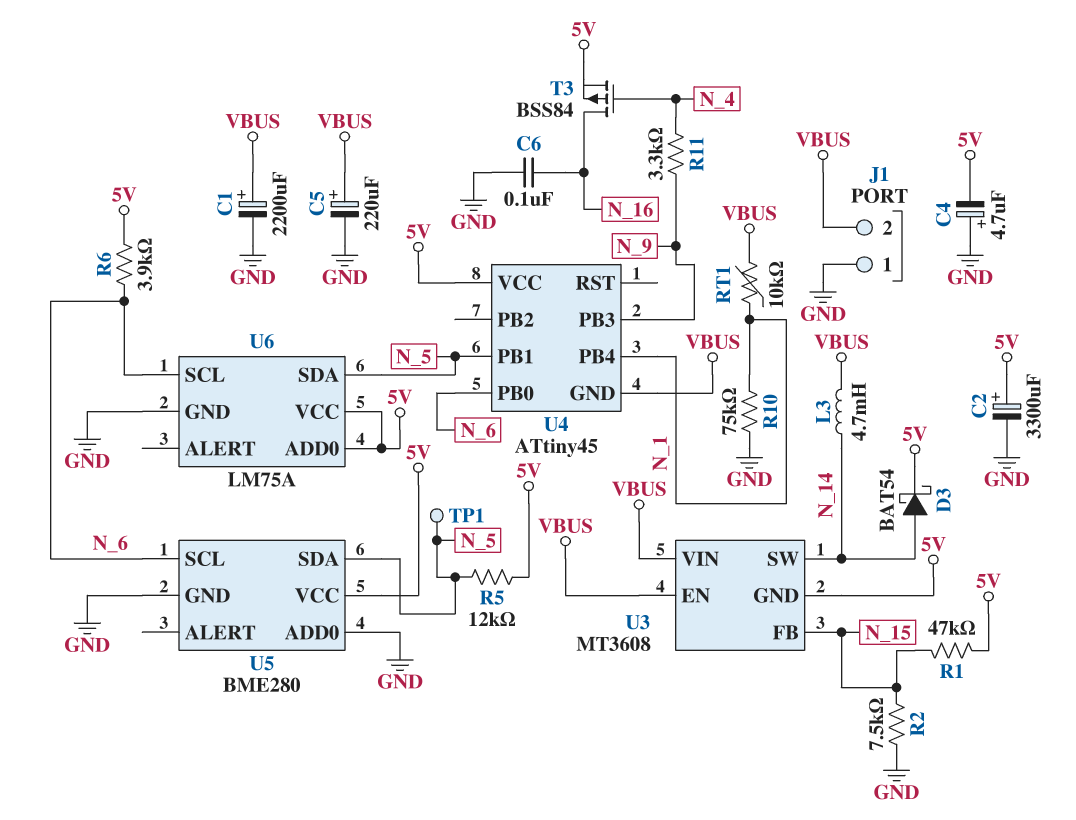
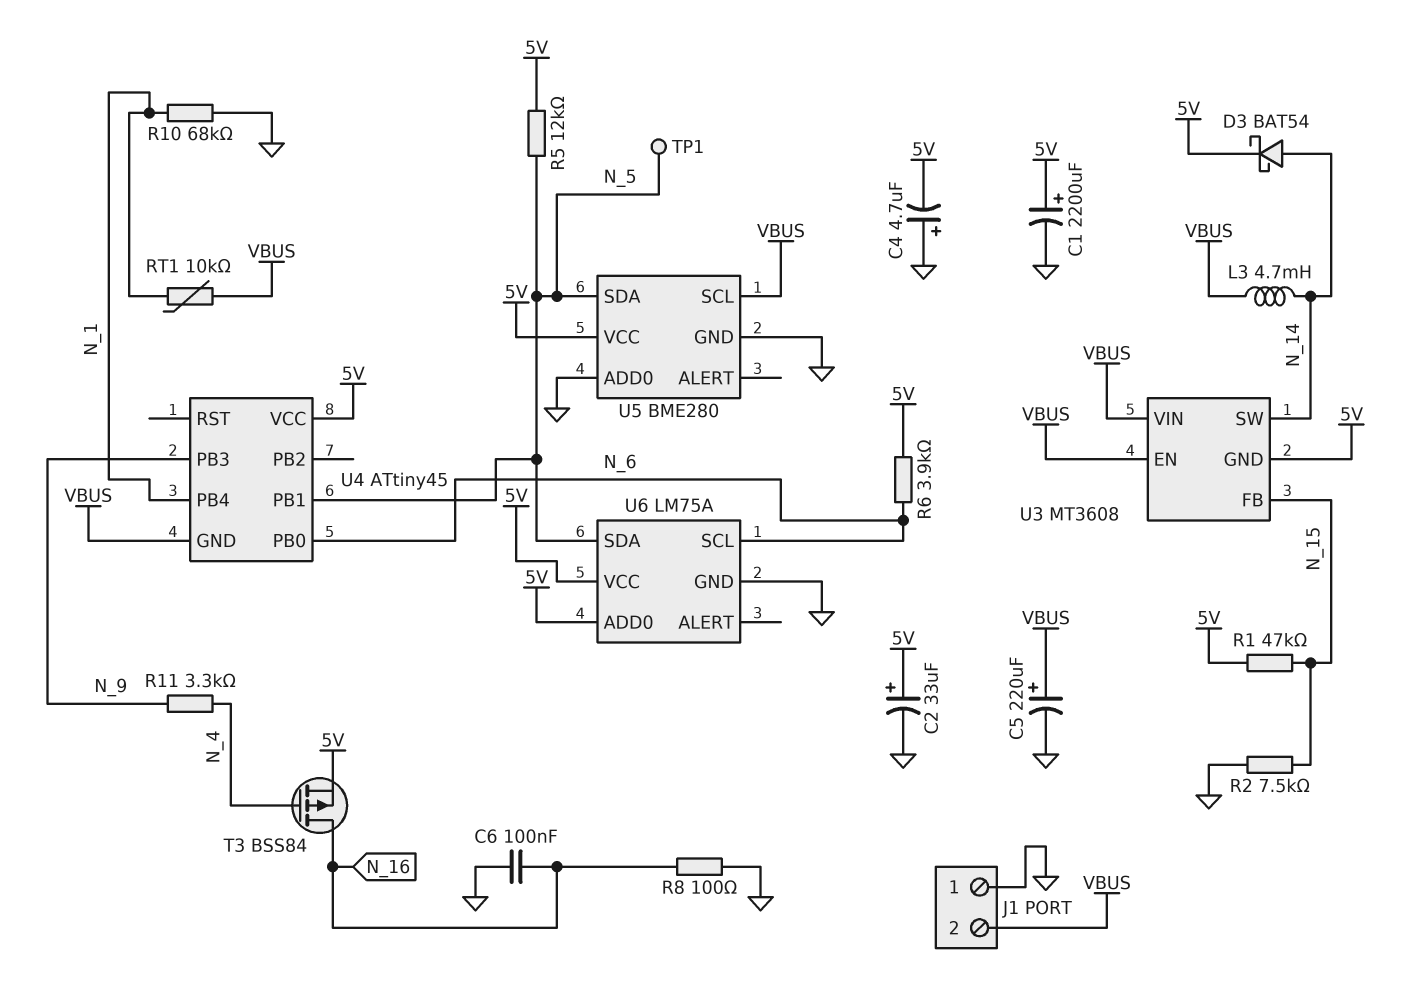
C1: 2200uF (plus VBUS, minus GND) -> 2200uF (plus 5V, minus GND)
C2: 3300uF (plus 5V, minus GND) -> 33uF (plus 5V, minus GND)
R8: none -> 100 (GND, N_16)
R10: 75k (GND, N_1) -> 68k (GND, N_1)
U5 pin SCL: N_6 -> VBUS

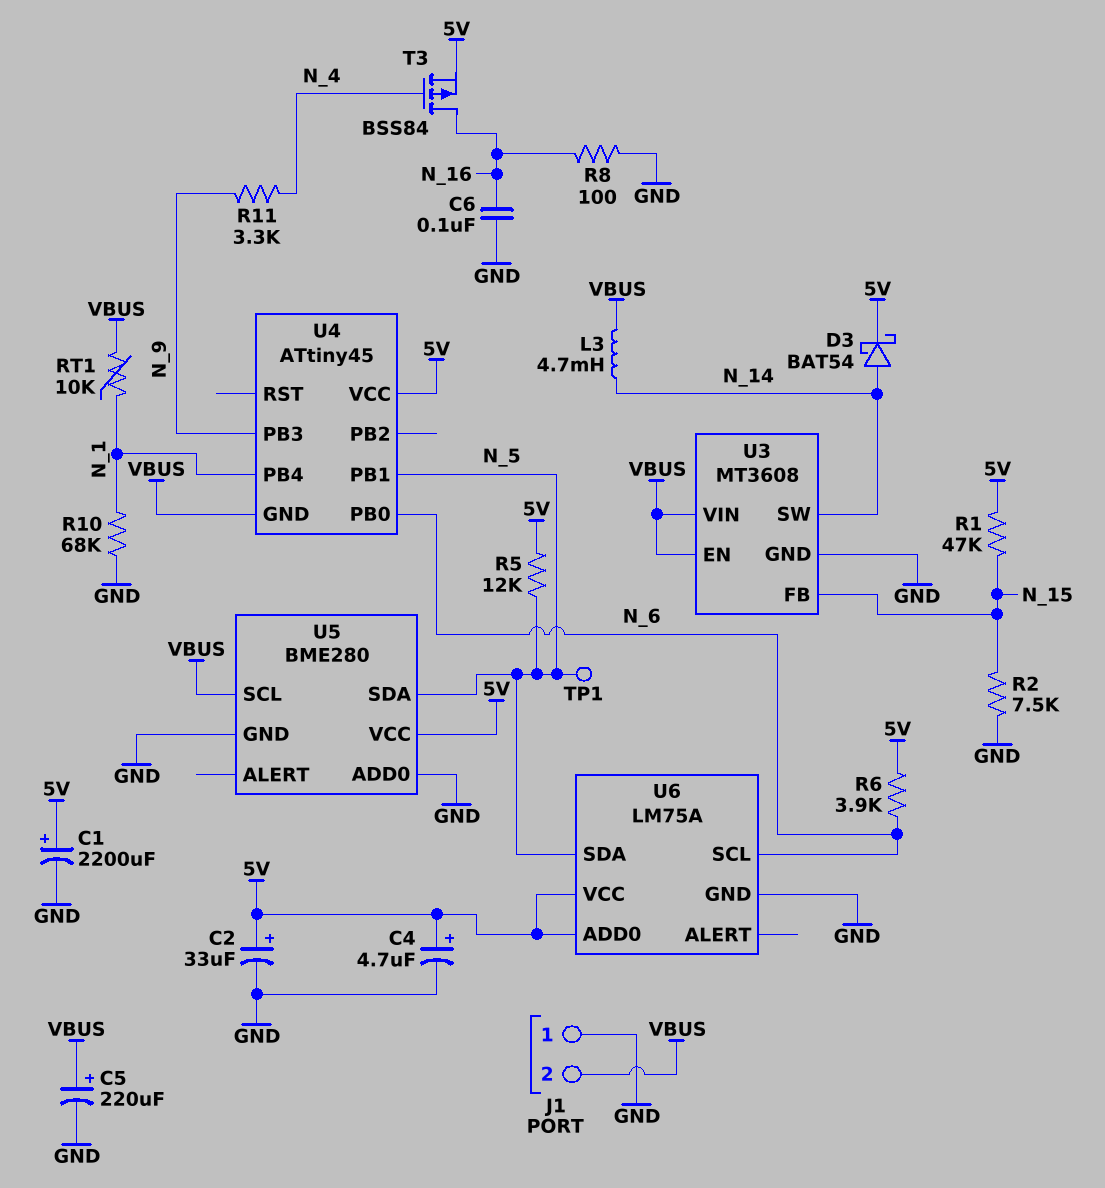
C4: 4.7uF (plus GND, minus 5V) -> 4.7uF (plus 5V, minus GND)
U3 pin GND: 5V -> GND

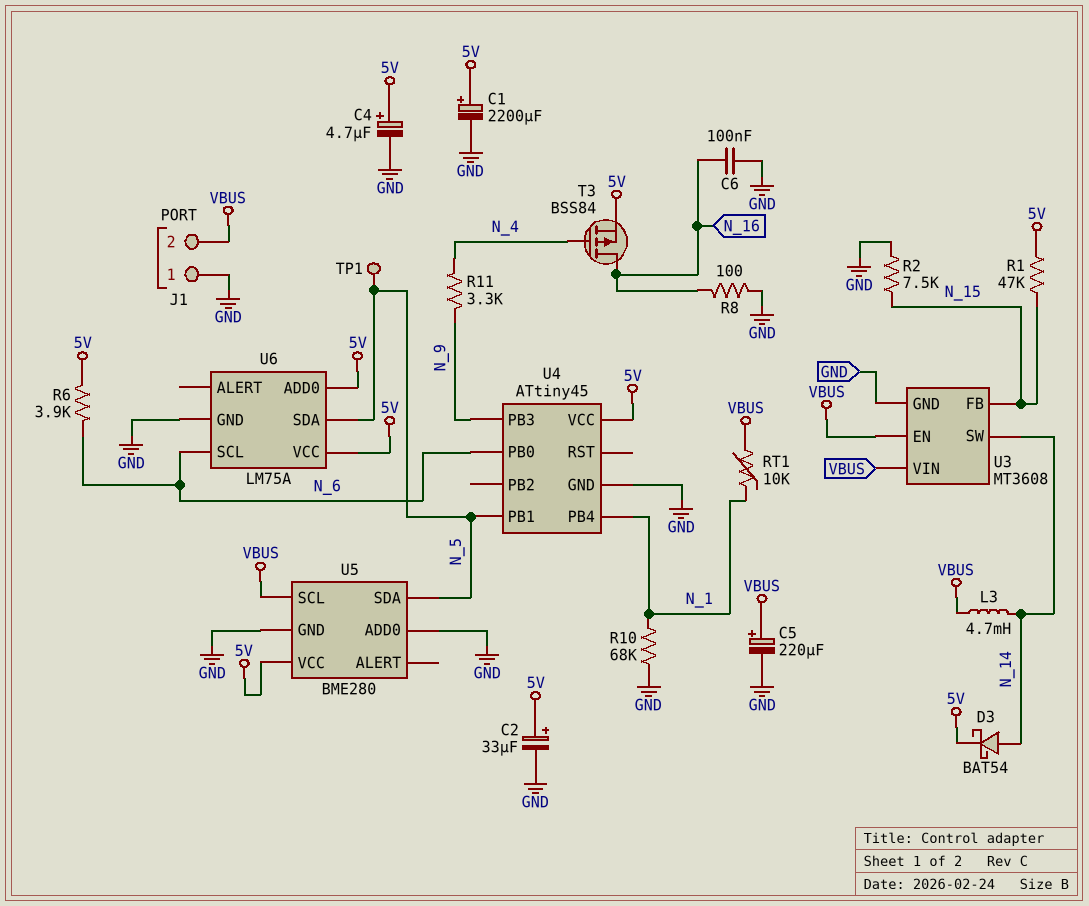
R5: 12k (5V, N_5) -> none
U4 pin GND: VBUS -> GND

